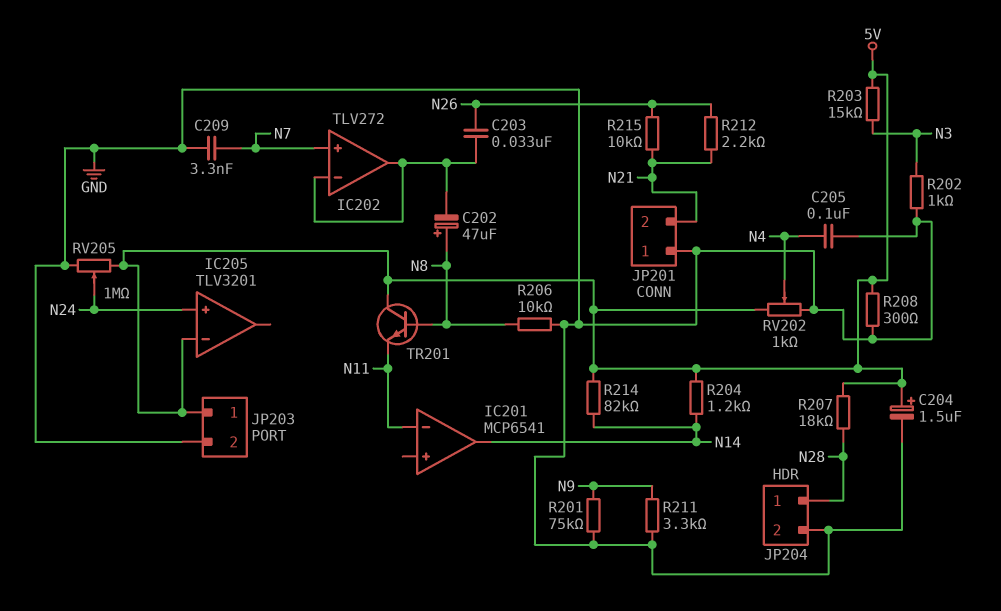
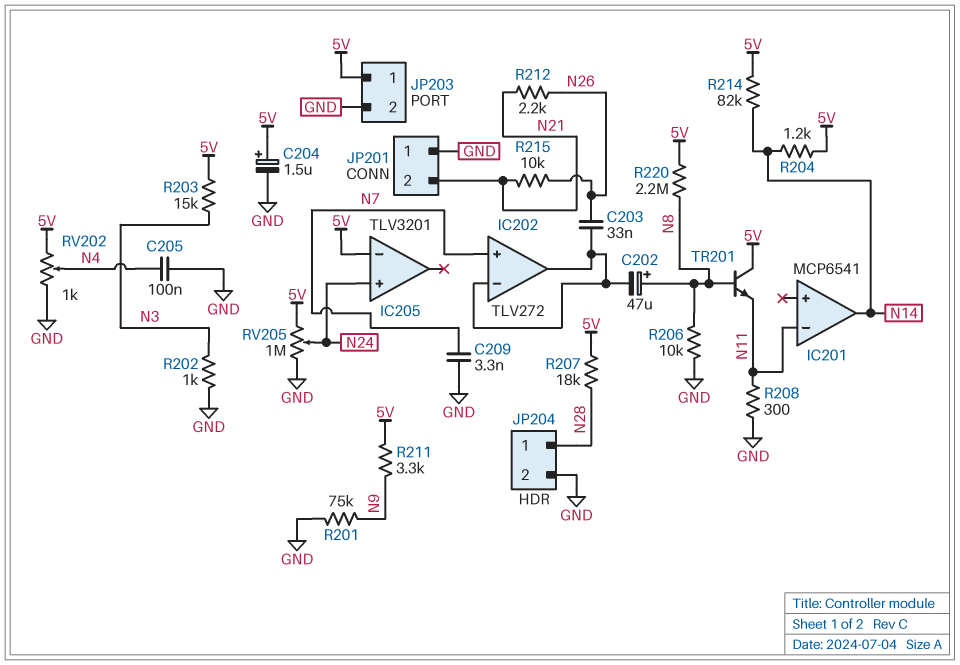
R208: 300 (5V, GND) -> 300 (GND, N11)
R211: 3.3k (GND, N9) -> 3.3k (5V, N9)
R220: none -> 2.2M (5V, N8)

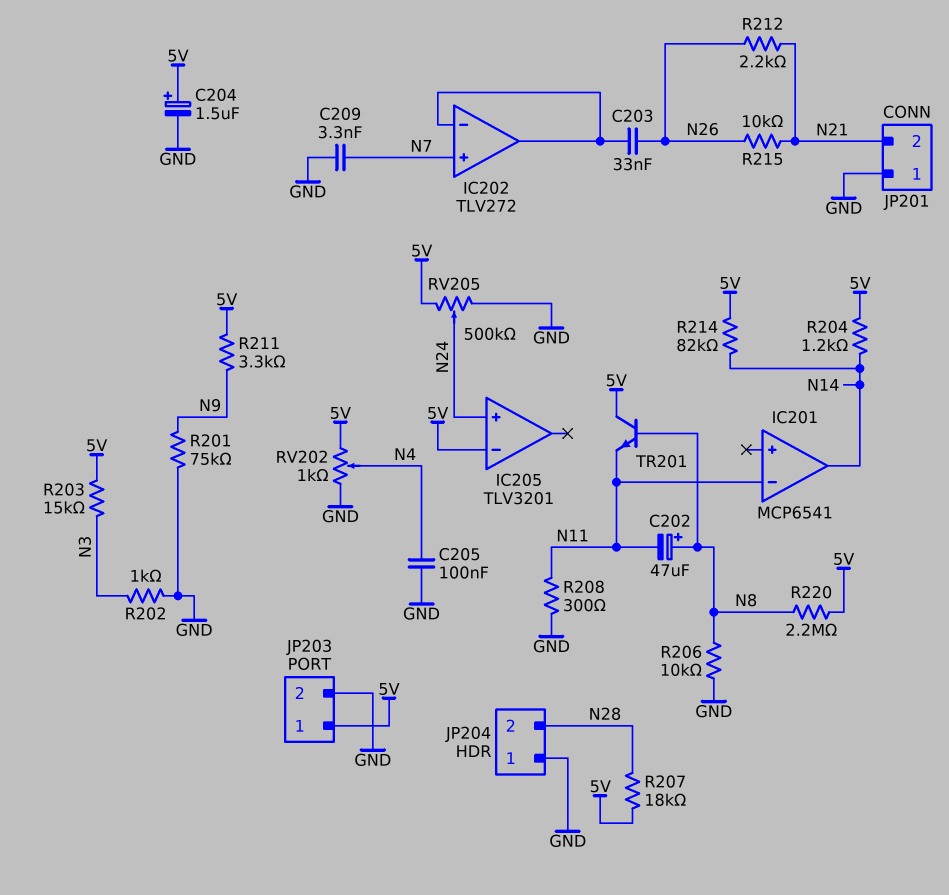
C202: 47uF (plus N8, minus IC202/in-) -> 47uF (plus N8, minus N11)
JP204 pin 1: N28 -> GND
JP204 pin 2: GND -> N28
RV205: 1M (5V, GND, wiper N24) -> 500k (5V, GND, wiper N24)

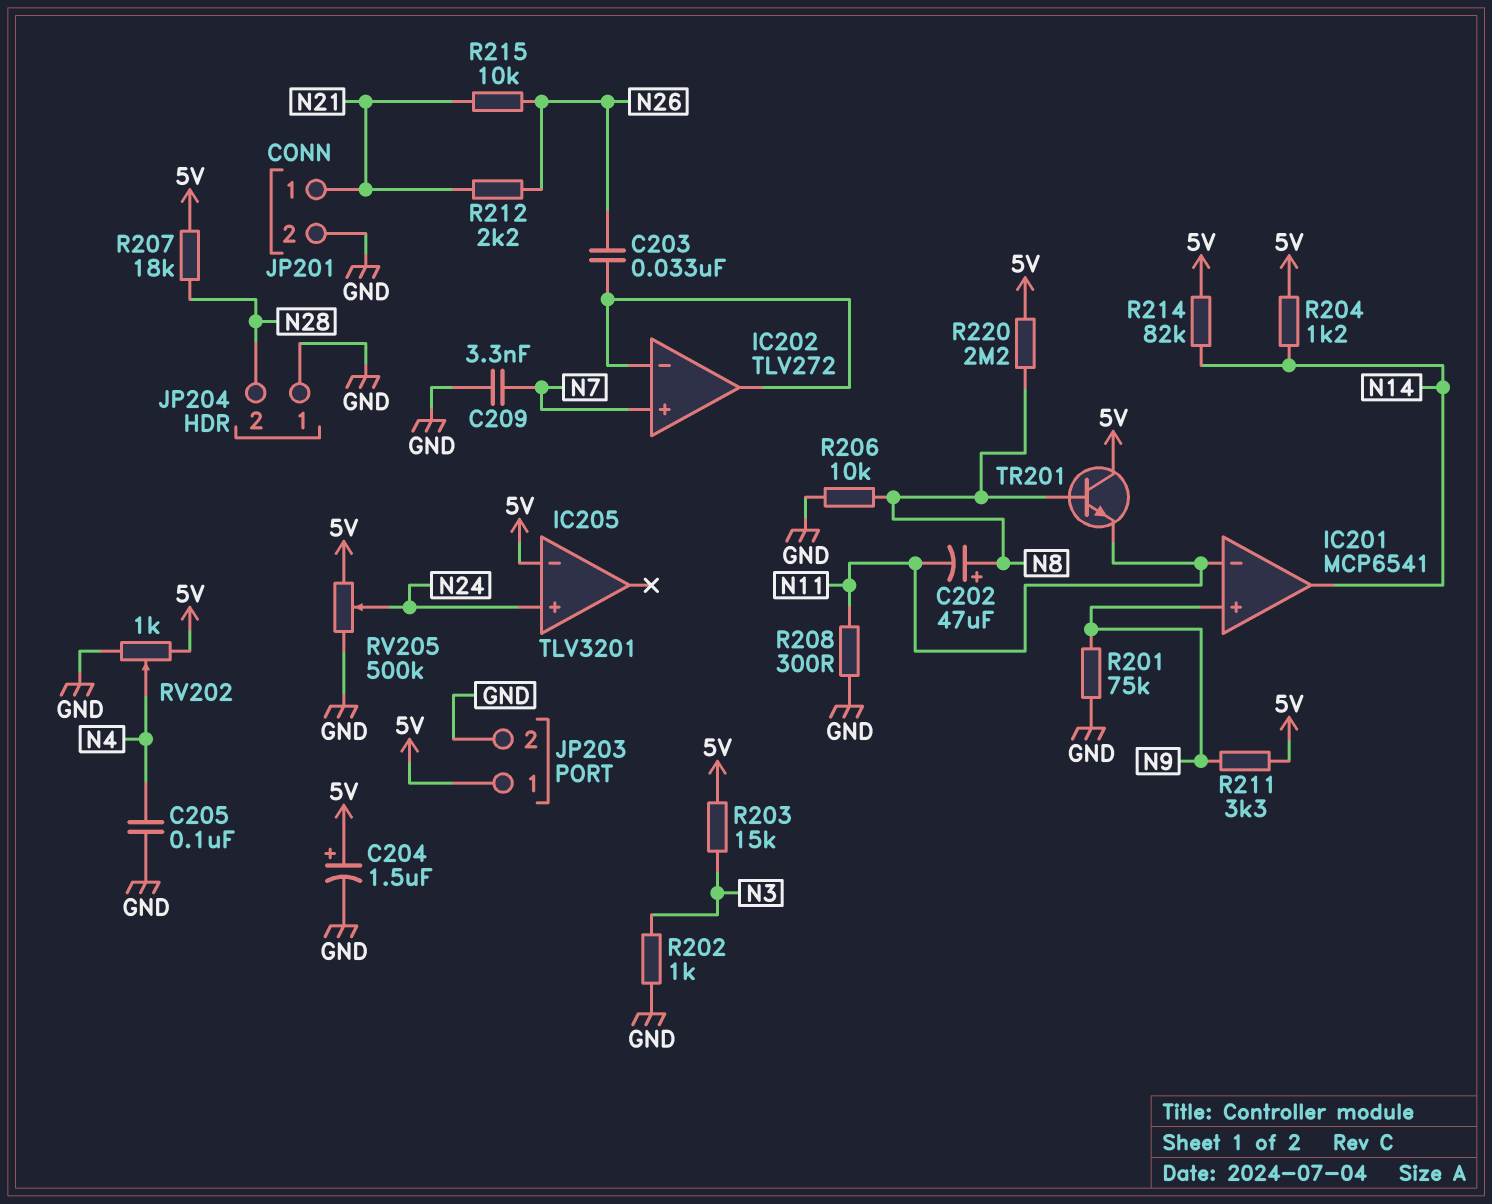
IC201 pin in+: none -> N9
JP201 pin 1: GND -> N21
JP201 pin 2: N21 -> GND

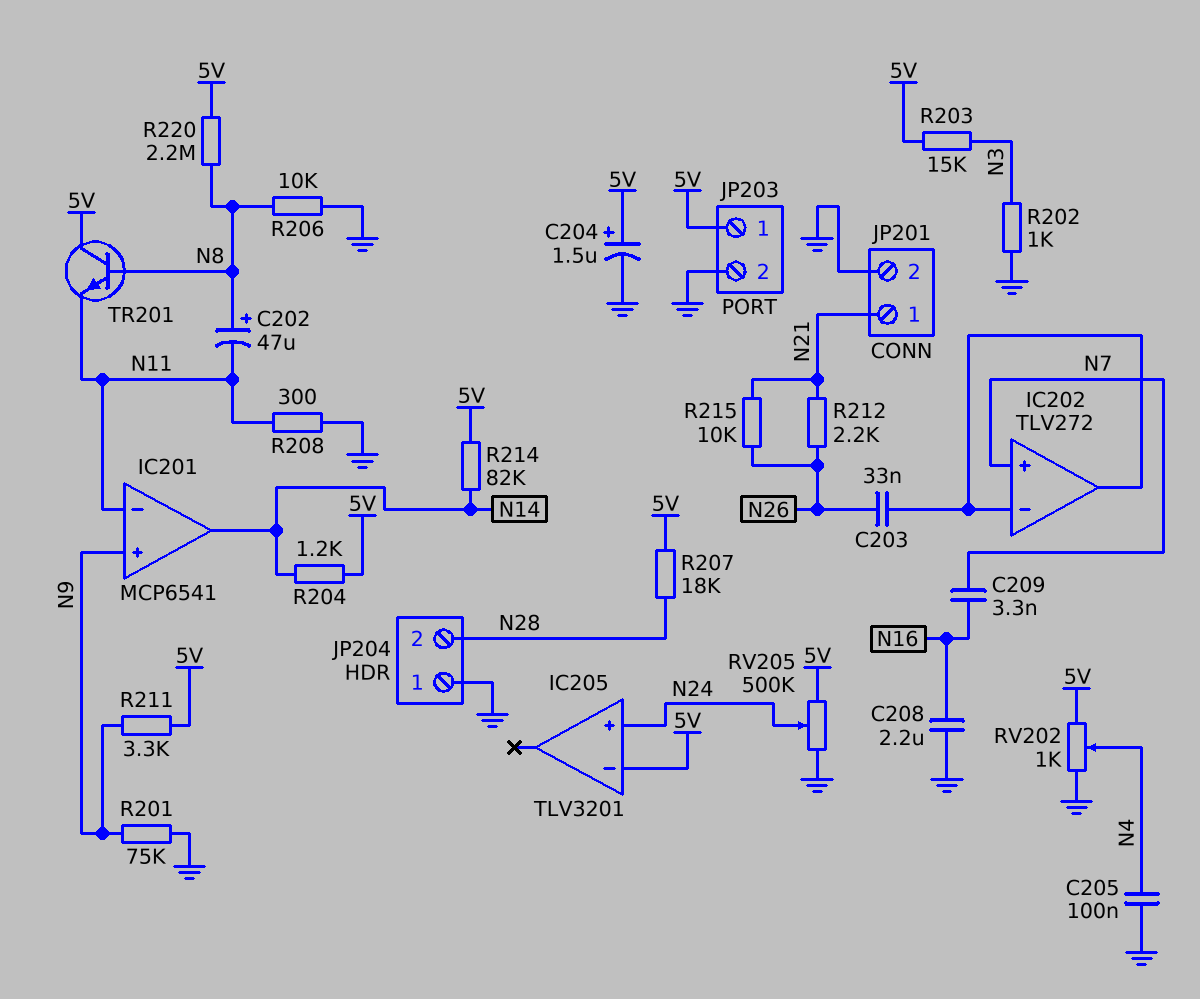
C208: none -> 2.2uF (GND, N16)
C209: 3.3nF (GND, N7) -> 3.3nF (N7, N16)

